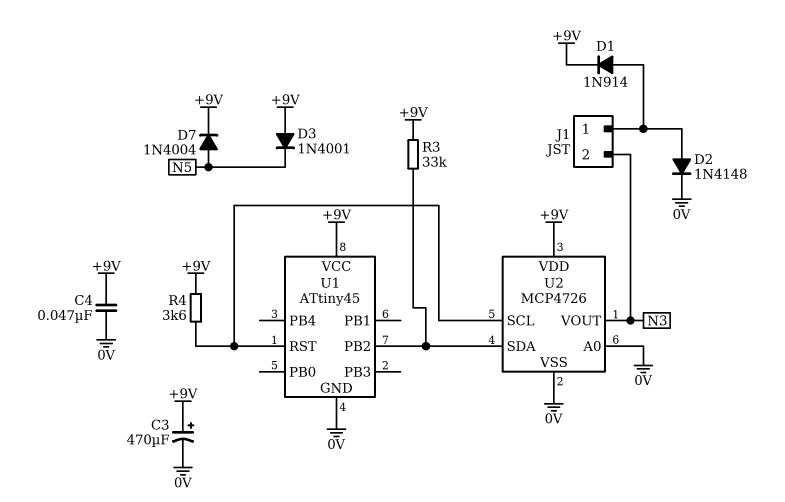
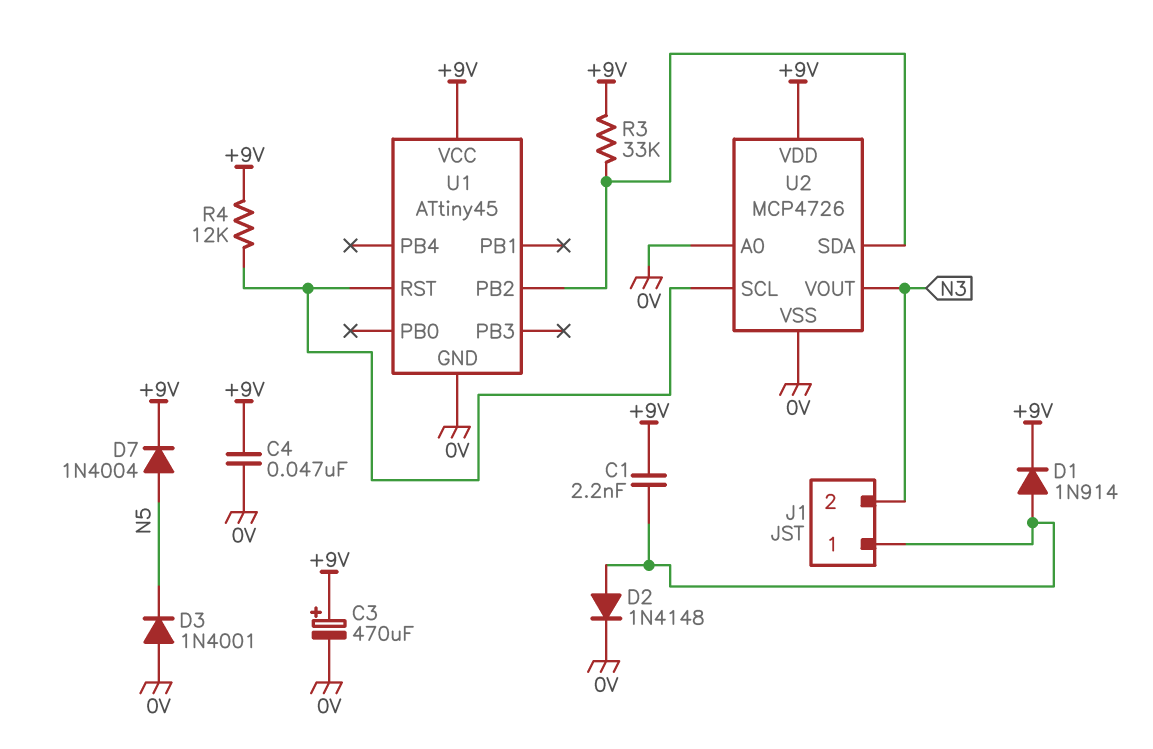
C1: none -> 2.2nF (+9V, J1/1)
D3: diode 1N4001 (A +9V, K N5) -> diode 1N4001 (A 0V, K N5)
R4: 3.6k (+9V, U1/RST) -> 12k (+9V, U1/RST)

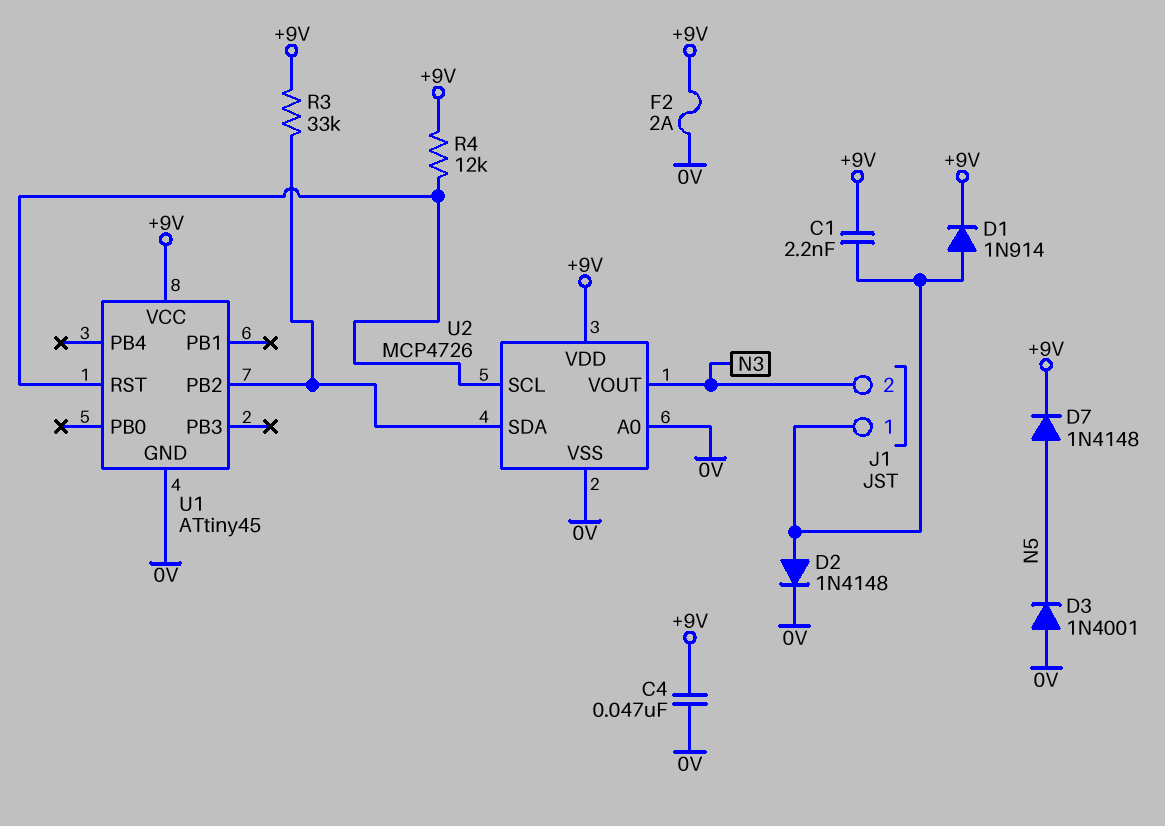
C3: 470uF (plus +9V, minus 0V) -> none
D7: diode 1N4004 (A N5, K +9V) -> diode 1N4148 (A N5, K +9V)
F2: none -> 2A (+9V, 0V)

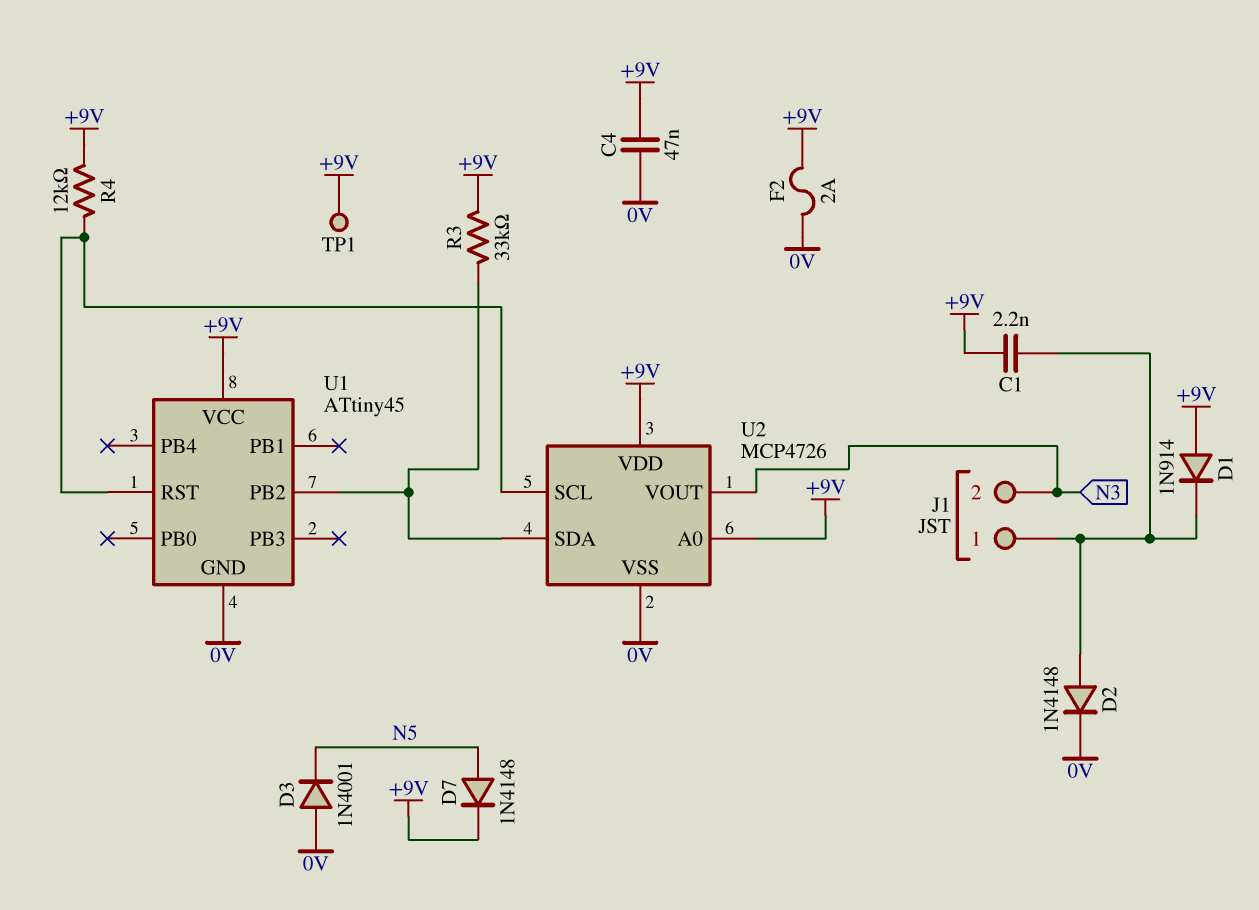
D1: diode 1N914 (A J1/1, K +9V) -> diode 1N914 (A +9V, K J1/1)
TP1: none -> test point (+9V)
U2 pin A0: 0V -> +9V

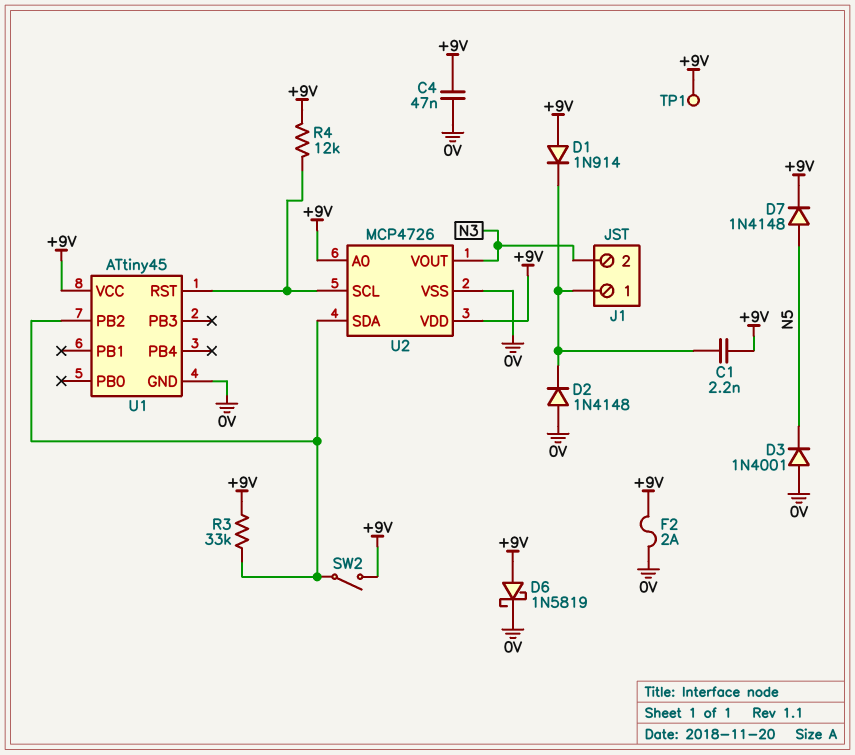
D2: diode 1N4148 (A J1/1, K 0V) -> diode 1N4148 (A 0V, K J1/1)
D6: none -> schottky 1N5819 (A +9V, K 0V)
SW2: none -> switch (+9V, U1/PB2)

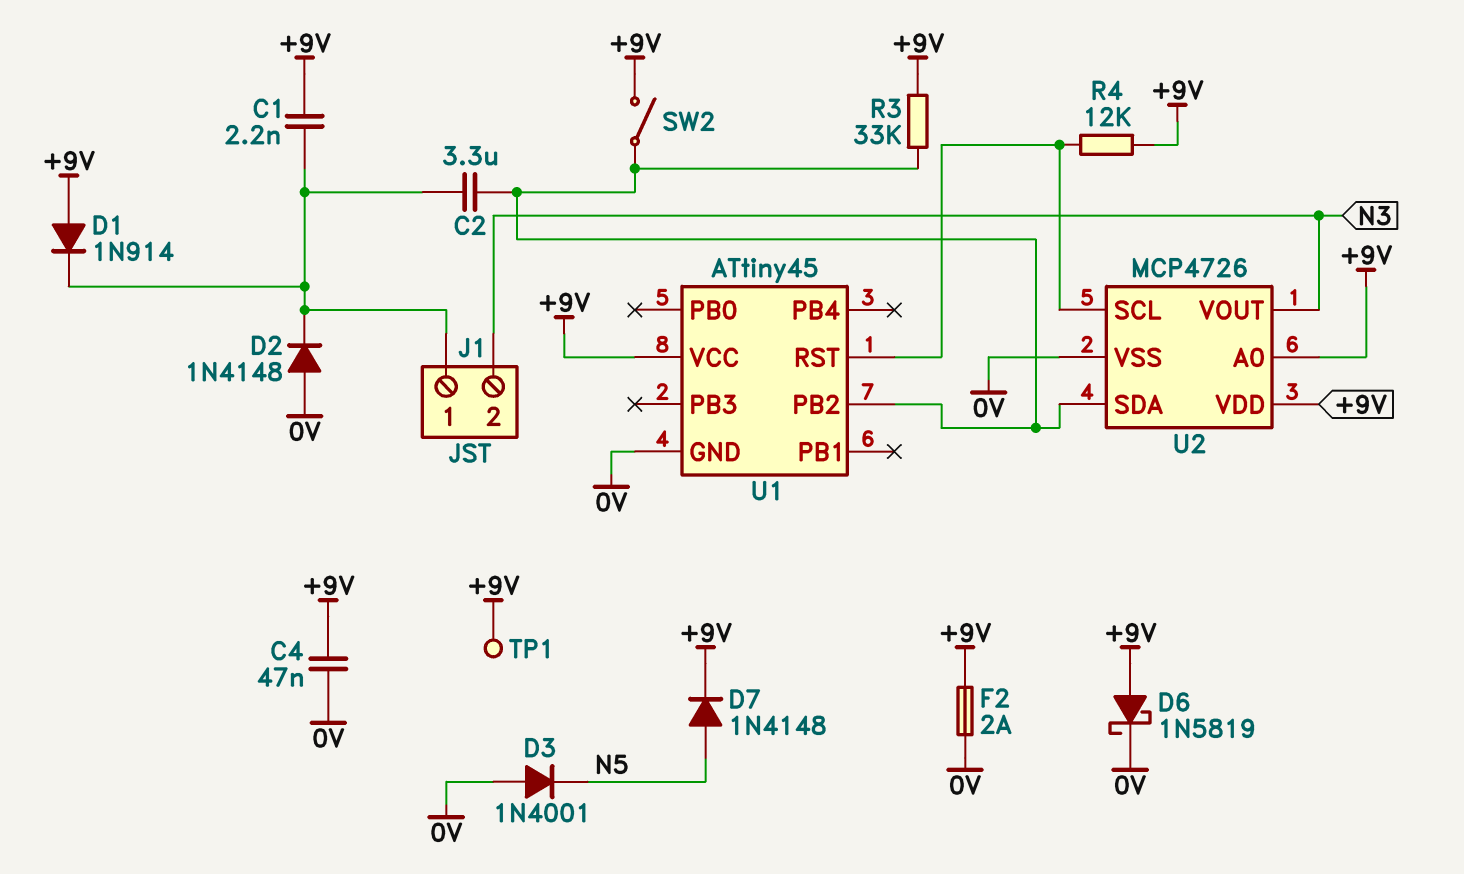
C2: none -> 3.3uF (J1/1, U1/PB2)

